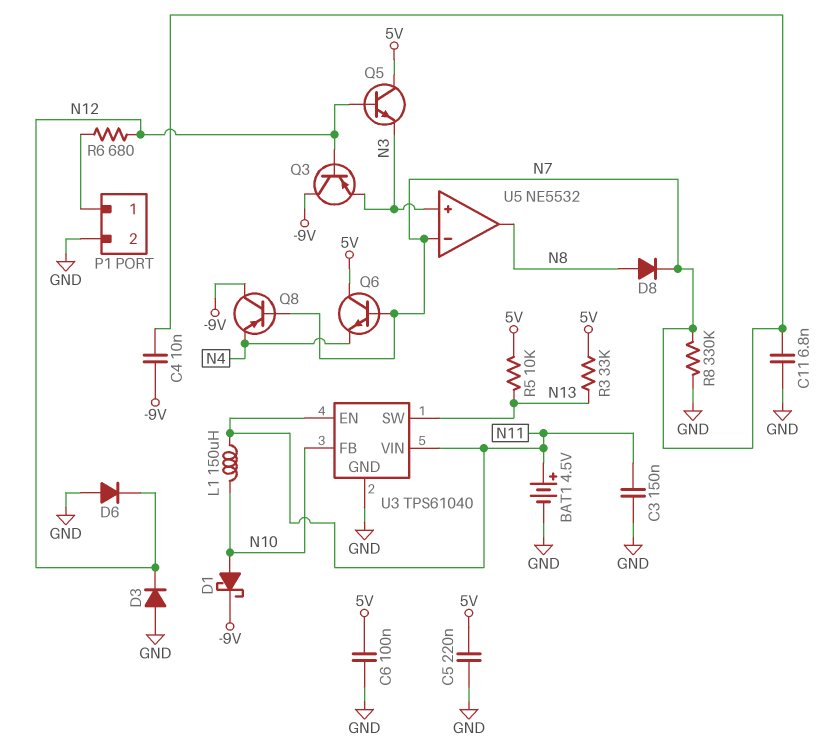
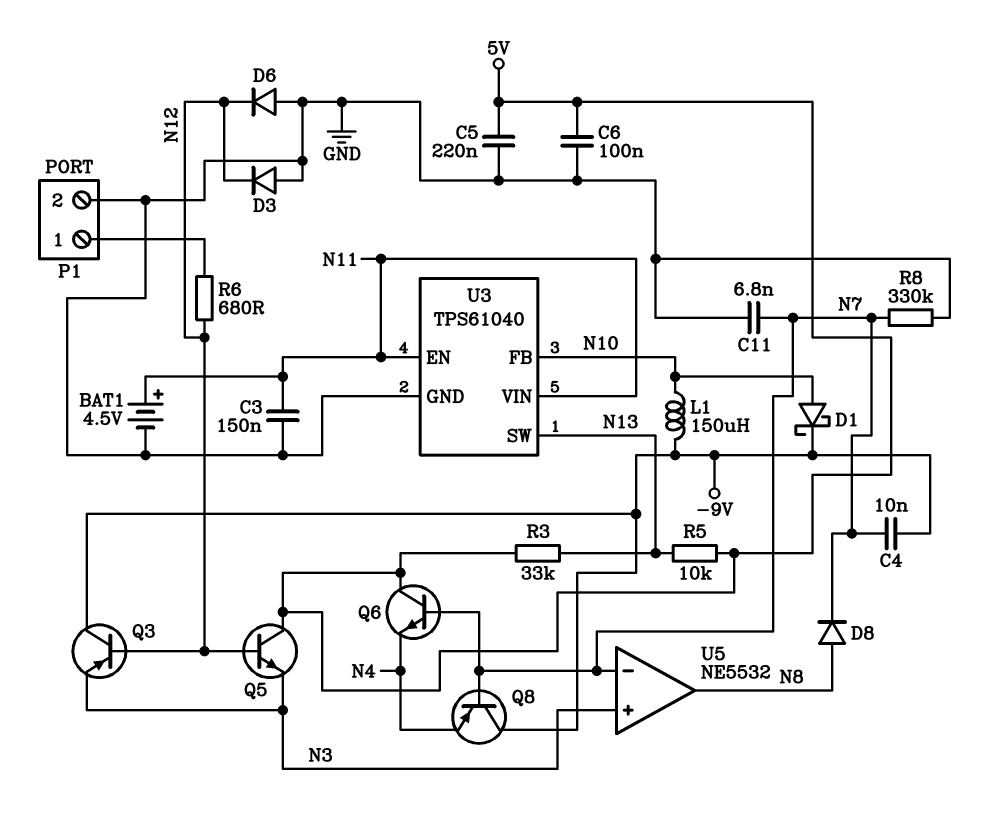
L1: 150uH (N10, N11) -> 150uH (-9V, N10)

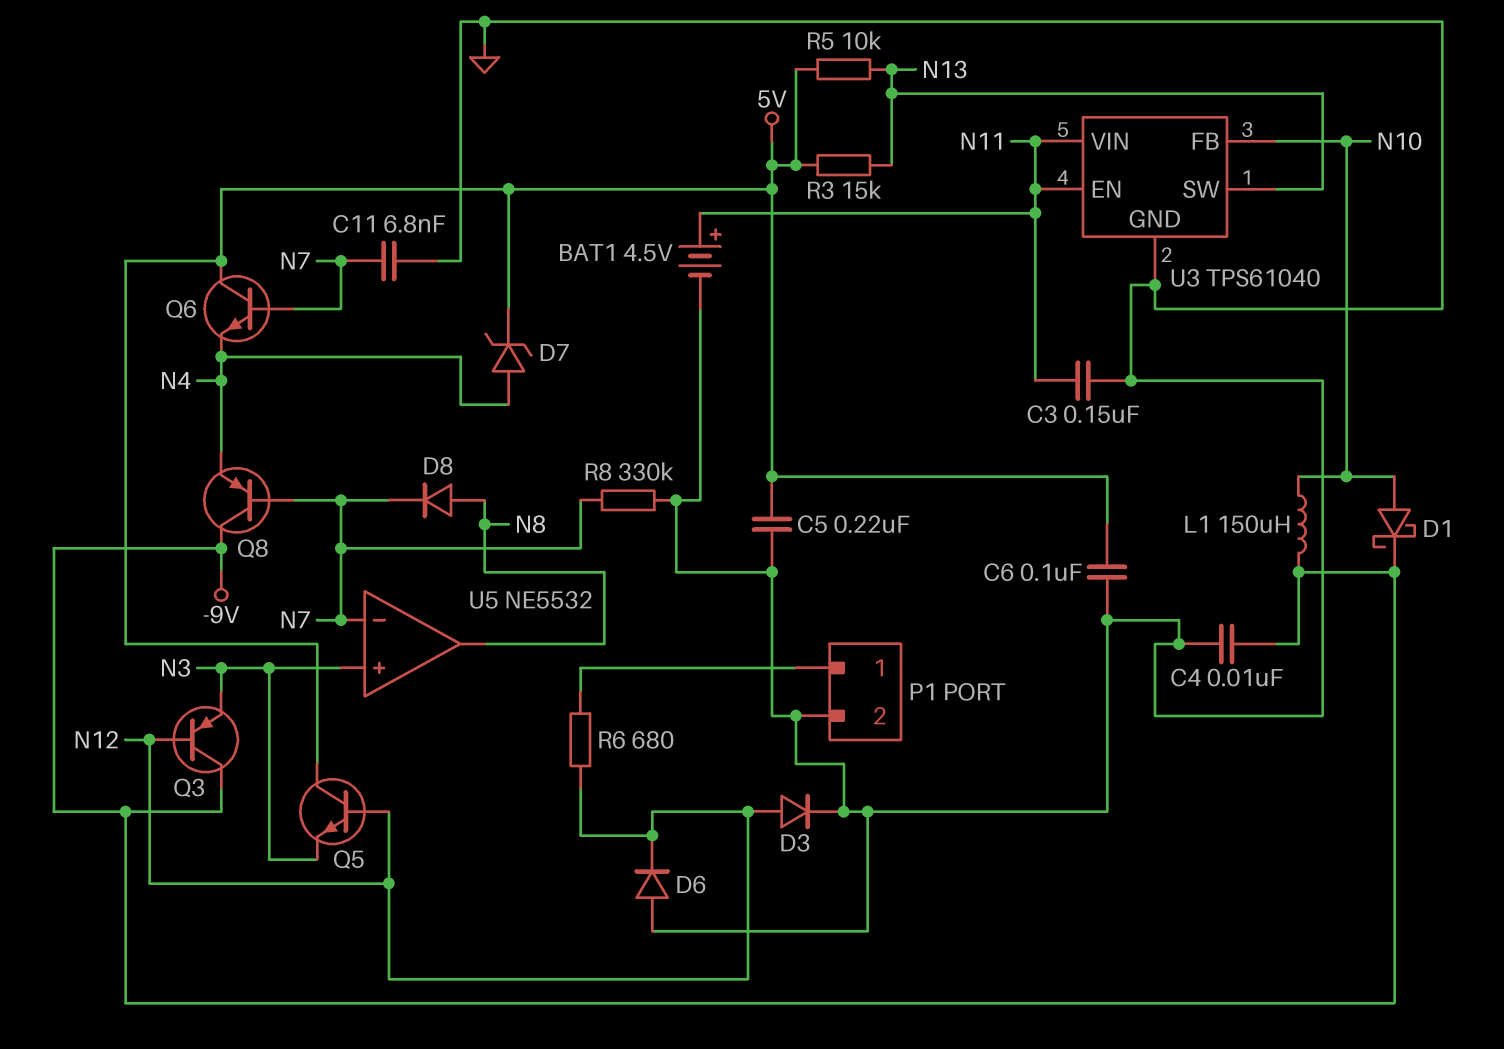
C4: 10nF (-9V, N7) -> 10nF (-9V, GND)
D3: diode (A GND, K N12) -> diode (A N12, K GND)
D7: none -> zener (A N4, K 5V)
R3: 33k (5V, N13) -> 15k (5V, N13)

